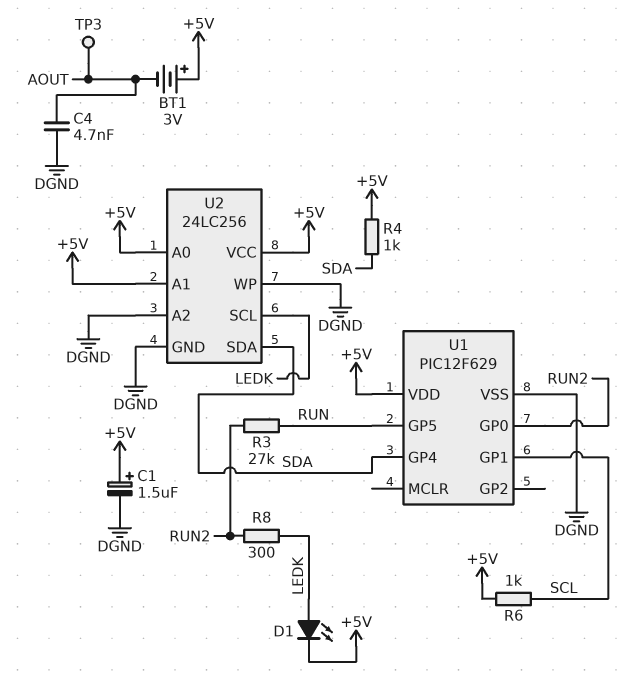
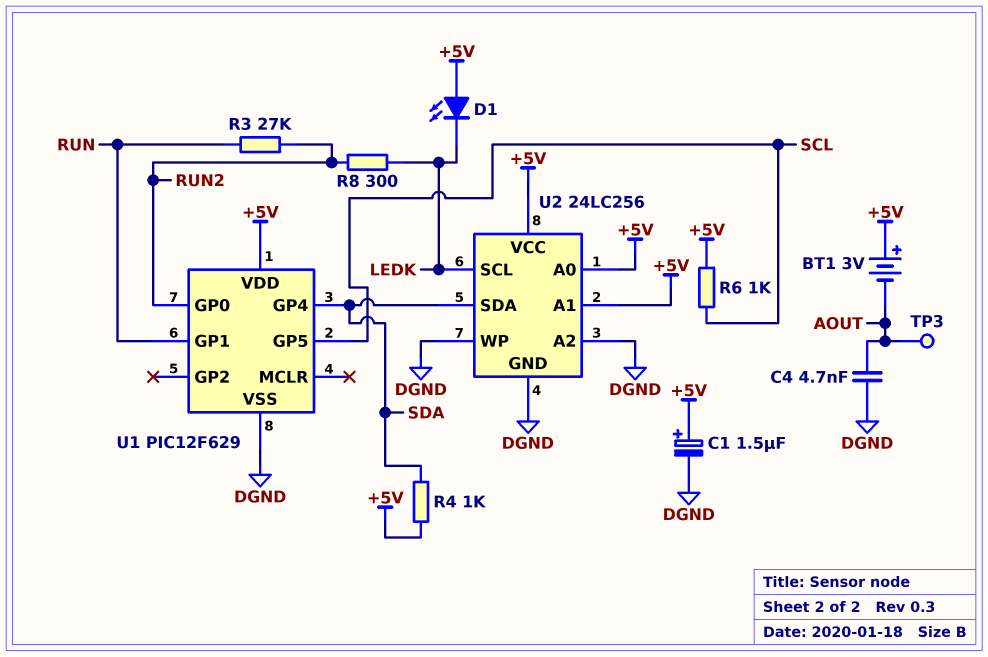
D1: LED (A LEDK, K +5V) -> LED (A +5V, K LEDK)
U1 pin GP1: SCL -> RUN
U1 pin GP5: RUN -> SCL

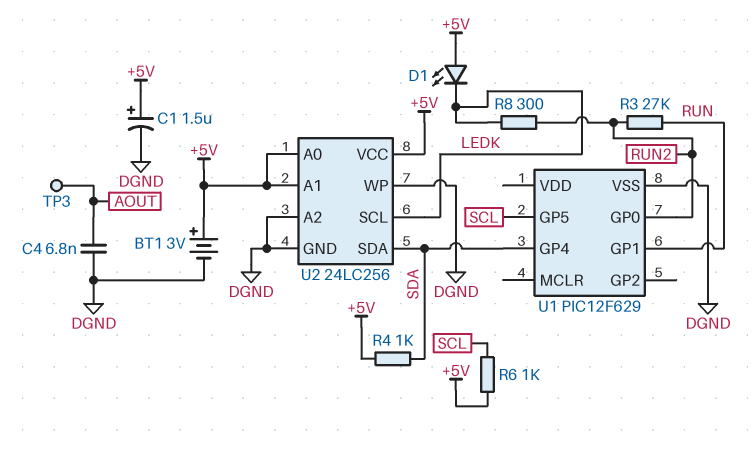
BT1: 3V (plus +5V, minus AOUT) -> 3V (plus +5V, minus DGND)
C4: 4.7nF (AOUT, DGND) -> 6.8nF (AOUT, DGND)
U1 pin VDD: +5V -> none

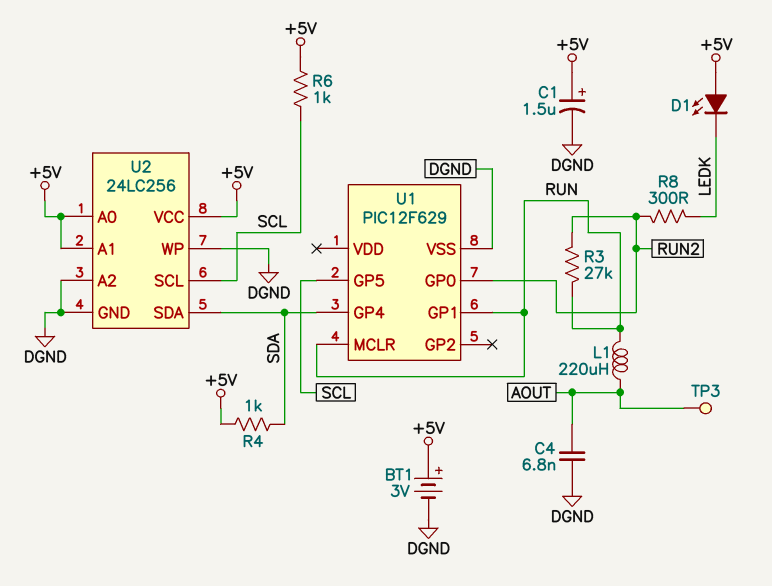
L1: none -> 220uH (AOUT, RUN)
U1 pin MCLR: none -> RUN
U2 pin SCL: LEDK -> SCL

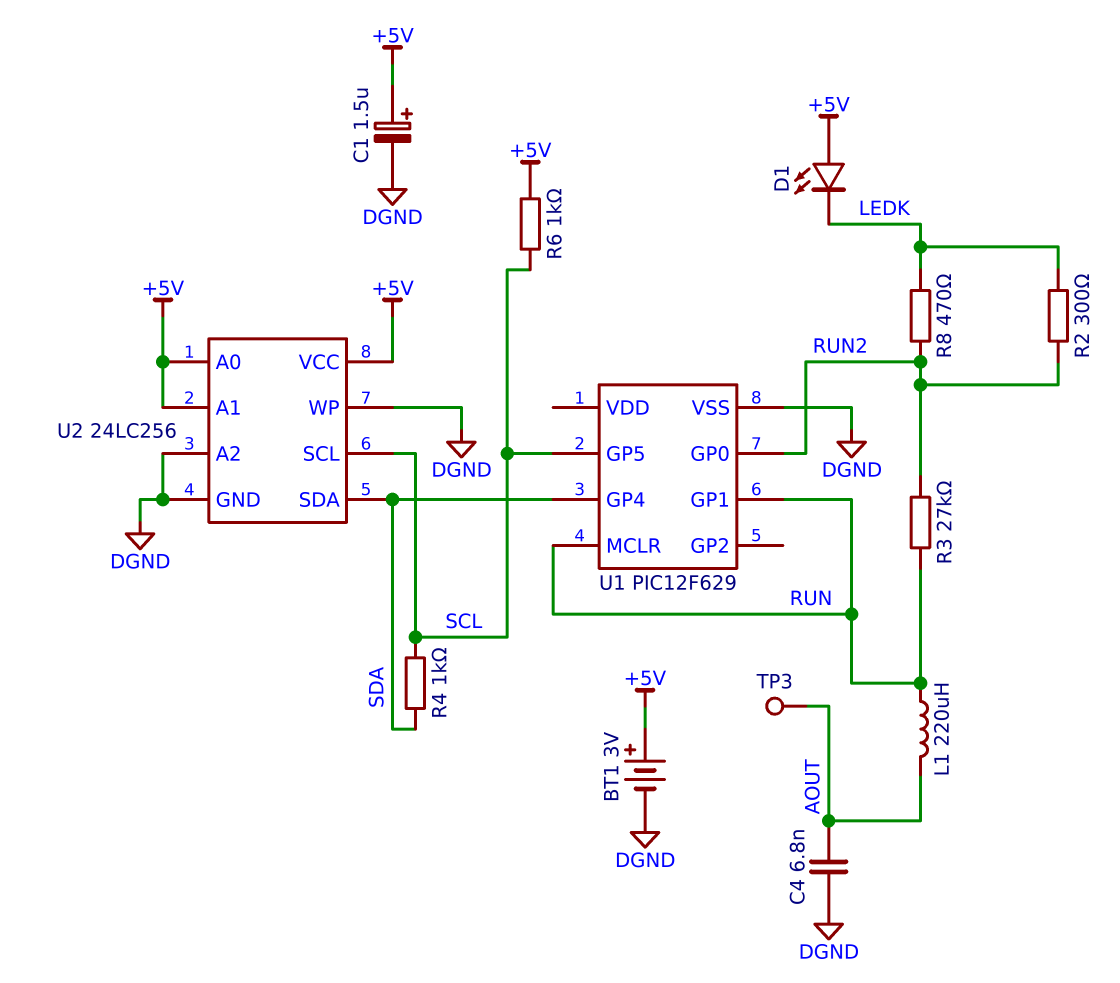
R2: none -> 300 (LEDK, RUN2)
R4: 1k (+5V, SDA) -> 1k (SCL, SDA)
R8: 300 (LEDK, RUN2) -> 470 (LEDK, RUN2)

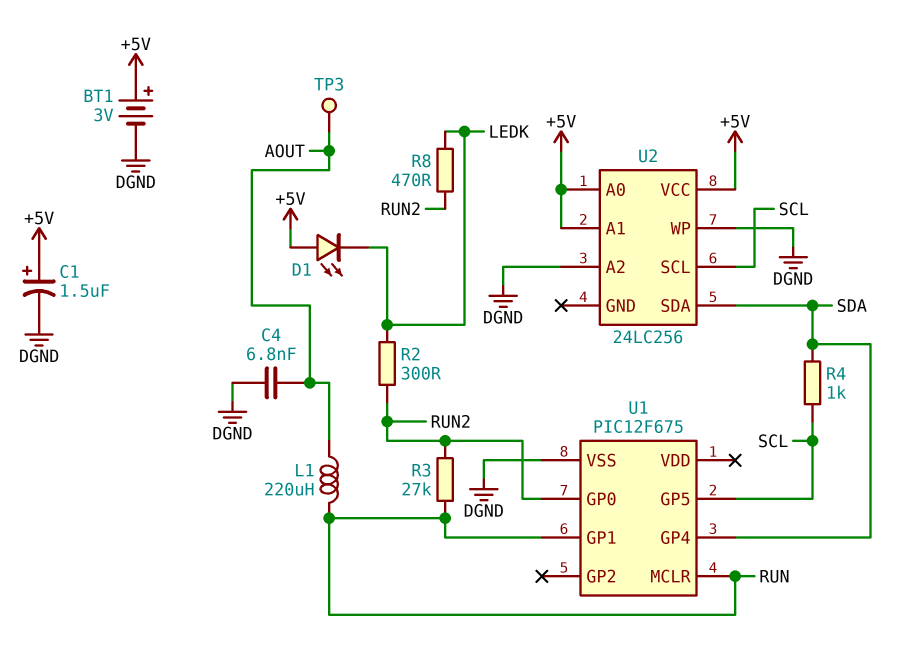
R6: 1k (+5V, SCL) -> none
U1: PIC12F629 -> PIC12F675
U2 pin GND: DGND -> none

